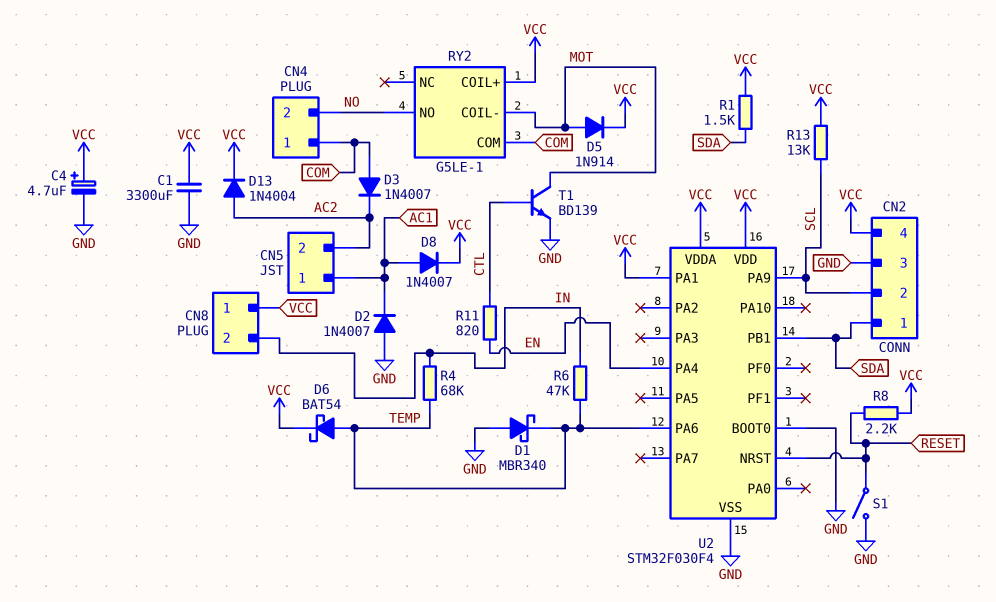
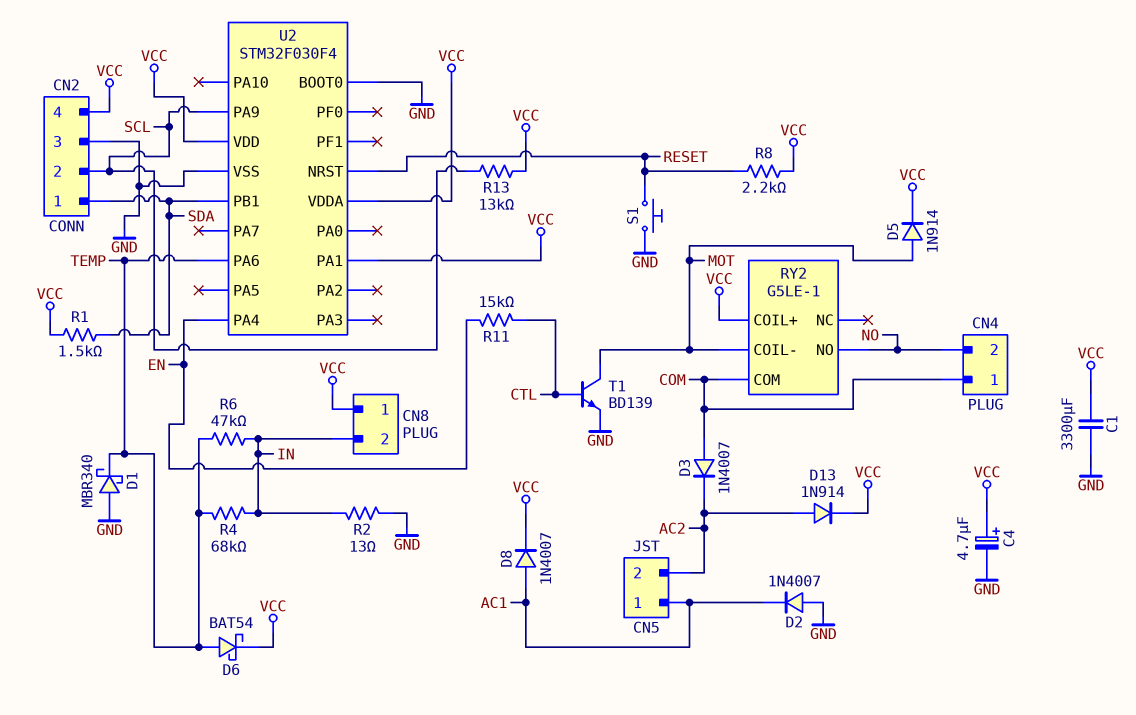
D13: diode 1N4004 (A AC2, K VCC) -> diode 1N914 (A AC2, K VCC)
R2: none -> 13 (GND, IN)
R11: 820 (CTL, EN) -> 15k (CTL, EN)
S1: switch (GND, RESET) -> button (GND, RESET)

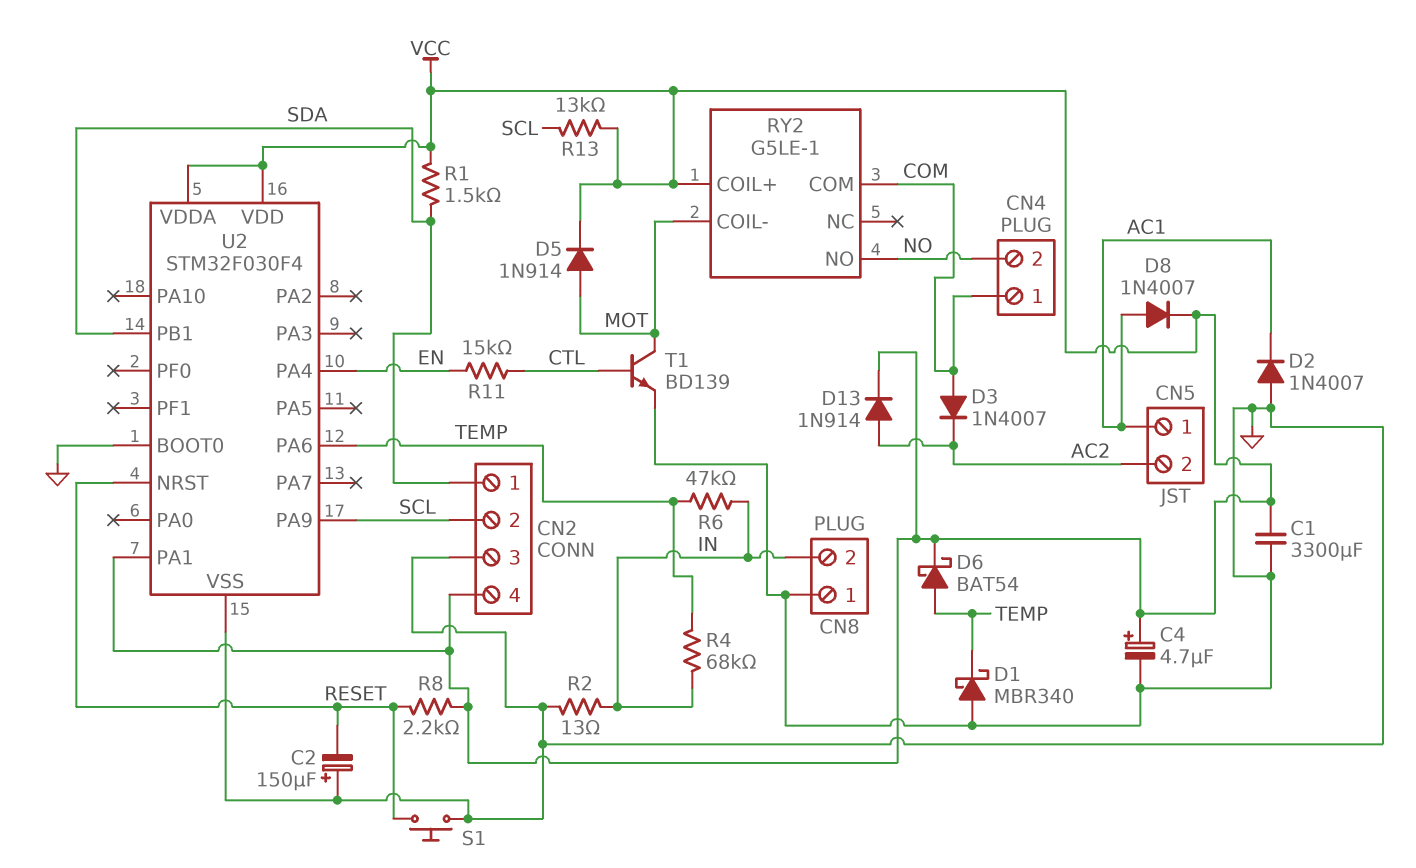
C2: none -> 150uF (plus GND, minus RESET)
CN8 pin 1: VCC -> GND

